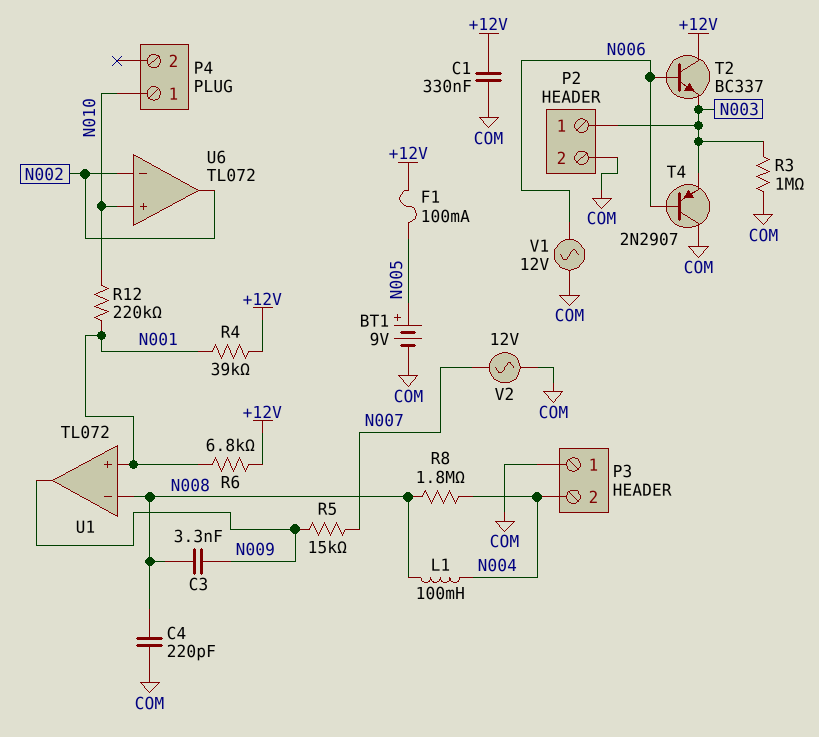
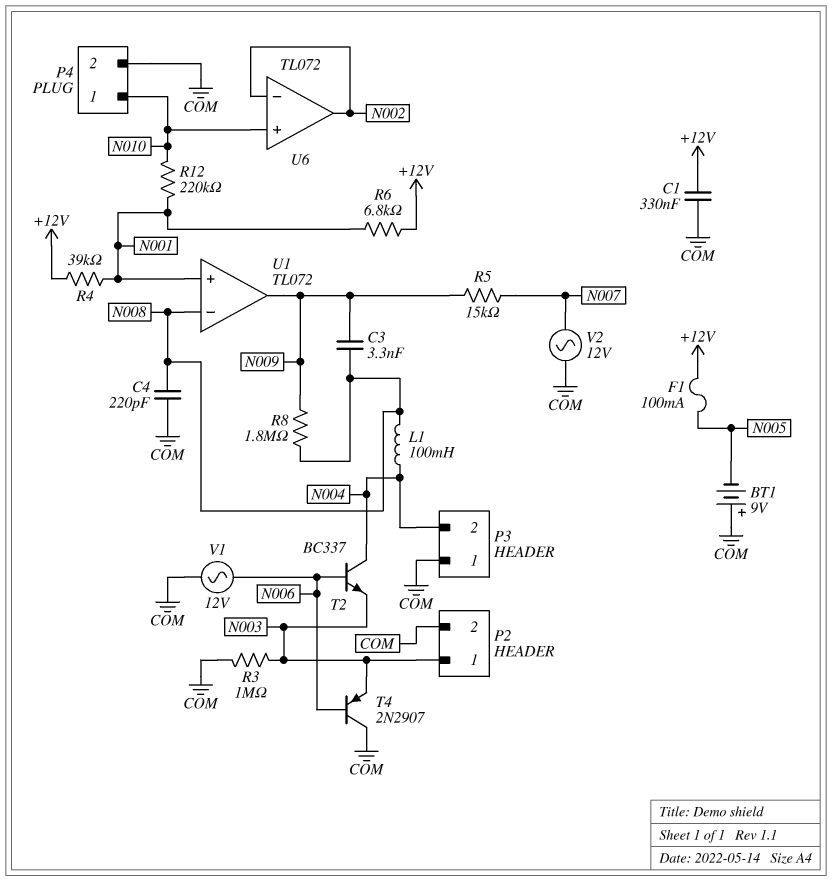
BT1: 9V (plus N005, minus COM) -> 9V (plus COM, minus N005)
P4 pin 2: none -> COM
R8: 1.8M (N004, N008) -> 1.8M (N008, N009)
T2: NPN BC337 (B N006, C +12V, E N003) -> NPN BC337 (B N006, C N004, E N003)

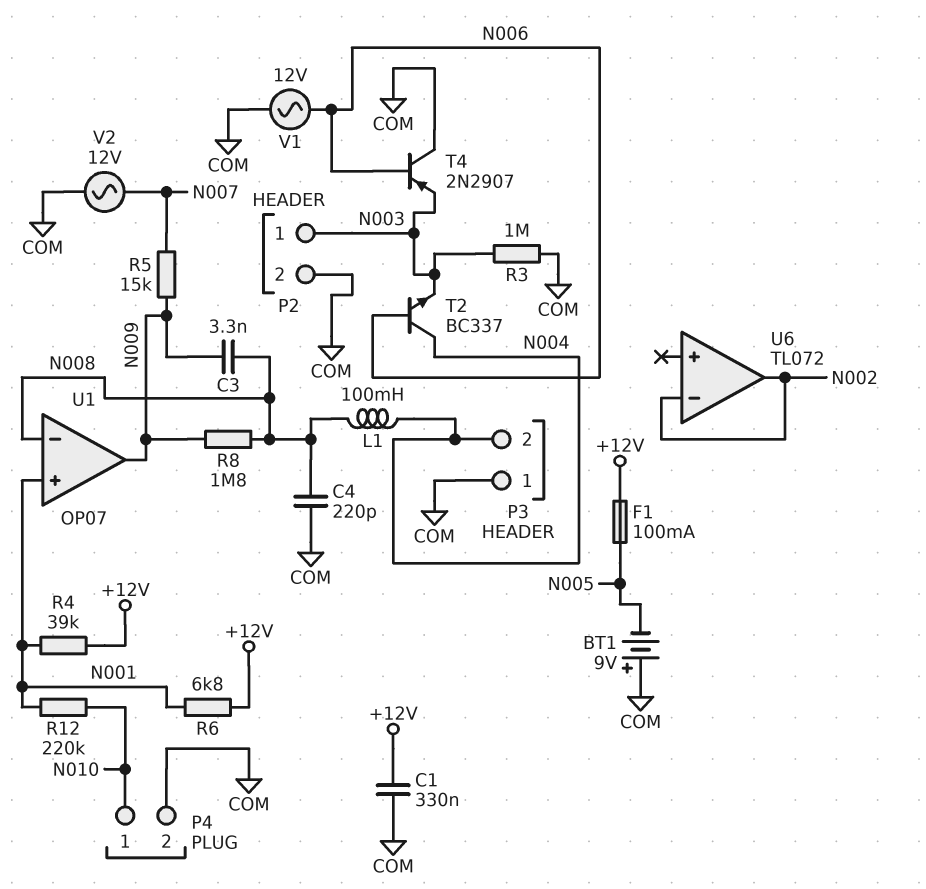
U1: TL072 -> OP07
U6 pin in+: N010 -> none

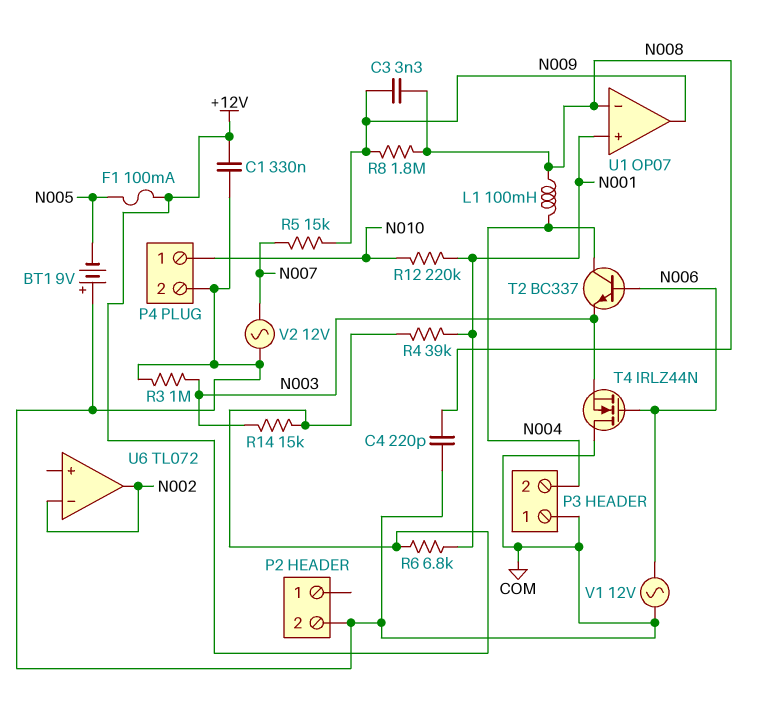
P2 pin 1: N003 -> none
R14: none -> 15k (+12V, N003)
T4: PNP 2N2907 (B N006, C COM, E N003) -> NMOS IRLZ44N (G N006, D COM, S N003)

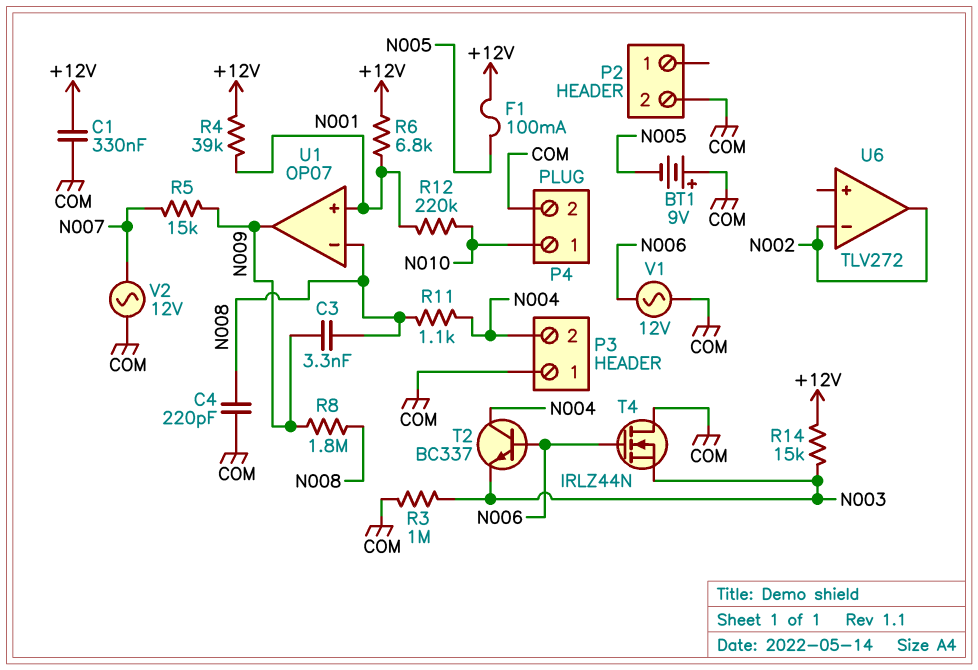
L1: 100mH (N004, N008) -> none
R11: none -> 1.1k (N004, N008)
U6: TL072 -> TLV272

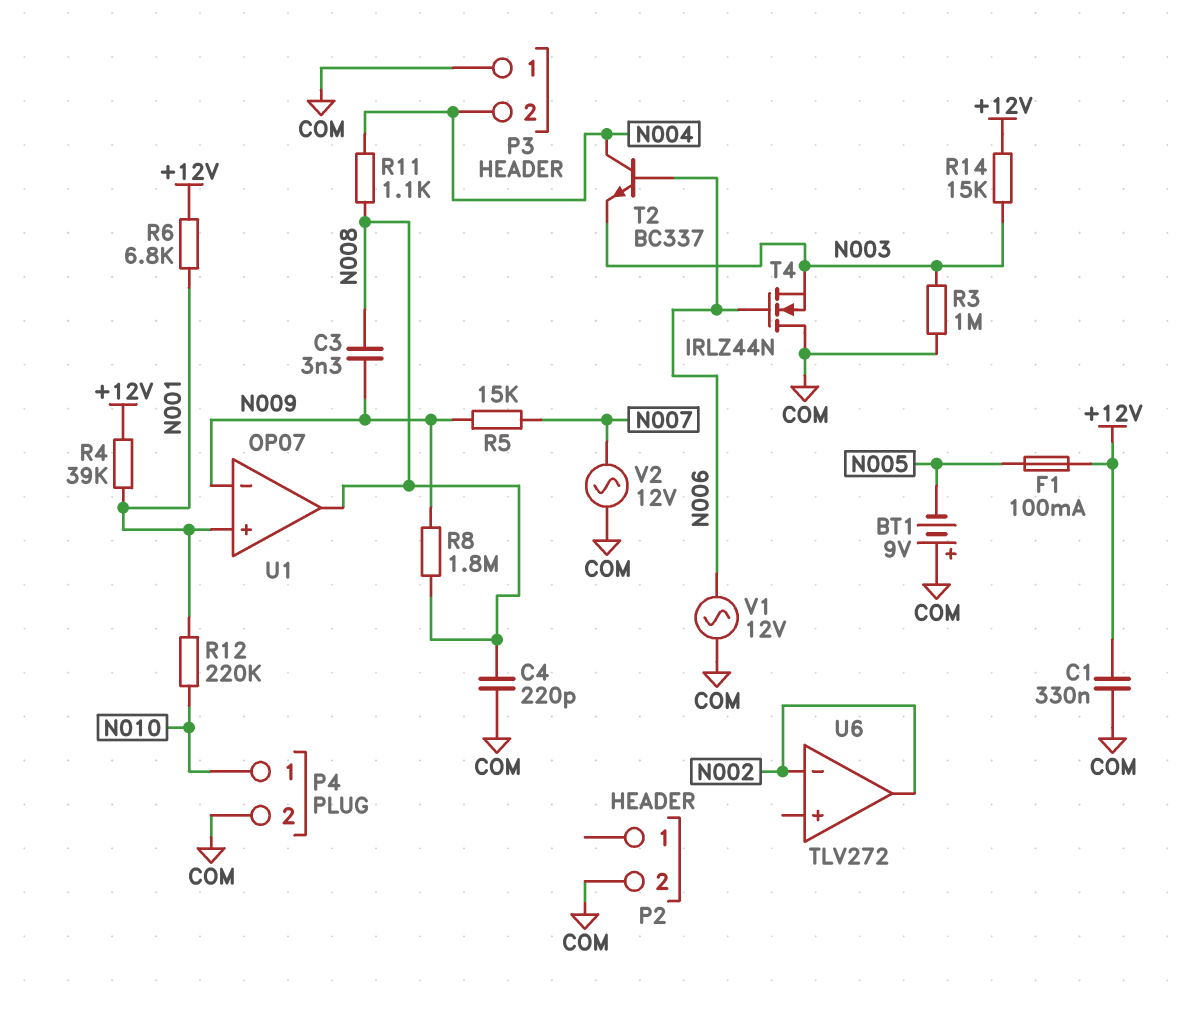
U1 pin in-: N008 -> N009
U1 pin out: N009 -> N008

